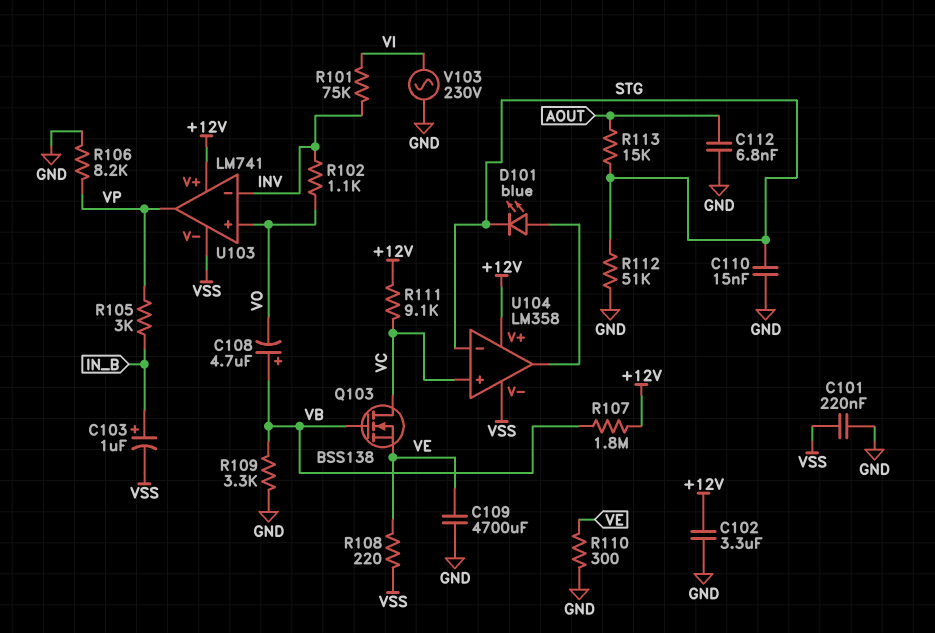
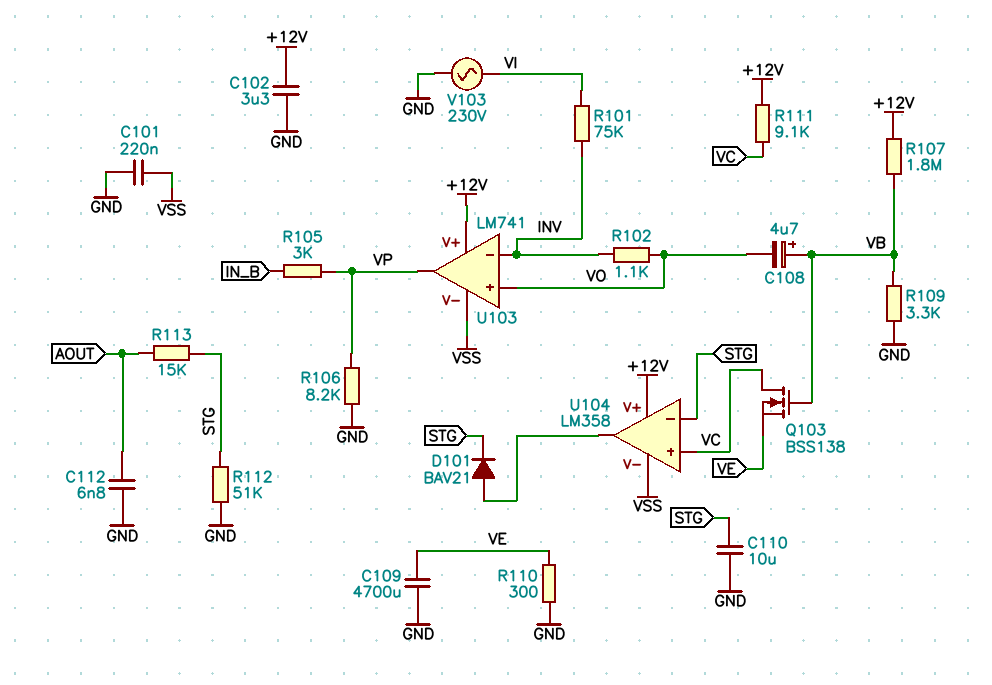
C103: 1uF (plus IN_B, minus VSS) -> none
C110: 15nF (GND, STG) -> 10uF (GND, STG)
D101: LED blue (A U104/out, K STG) -> diode BAV21 (A U104/out, K STG)
R108: 220 (VE, VSS) -> none

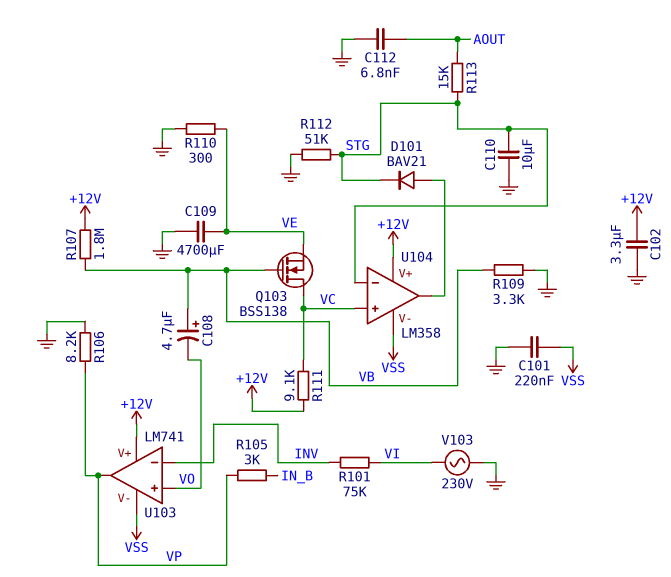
R102: 1.1k (INV, VO) -> none

